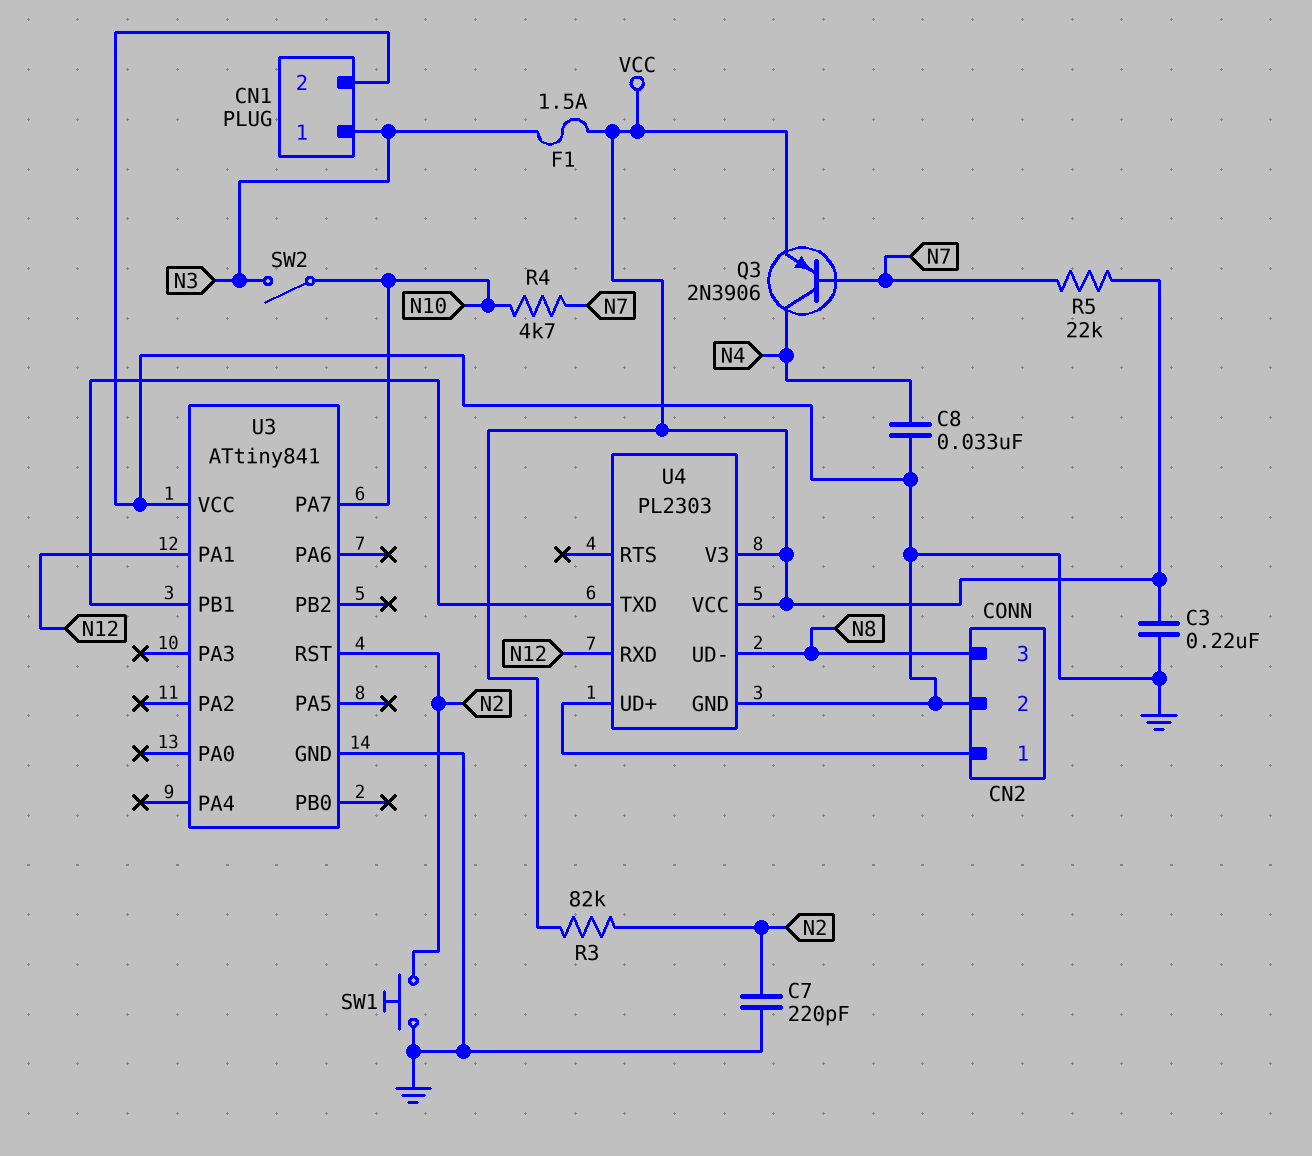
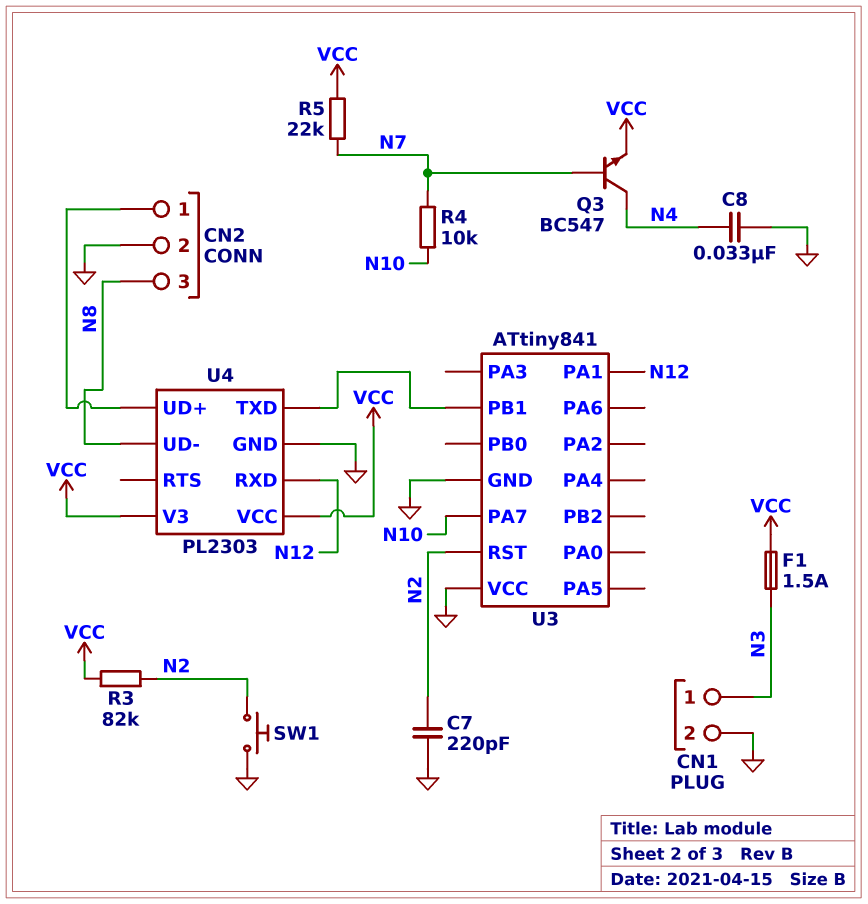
C3: 220nF (GND, VCC) -> none
Q3: PNP 2N3906 (B N7, C N4, E VCC) -> NPN BC547 (B N7, C N4, E VCC)
R4: 4.7k (N7, N10) -> 10k (N7, N10)
SW2: switch (N3, N10) -> none

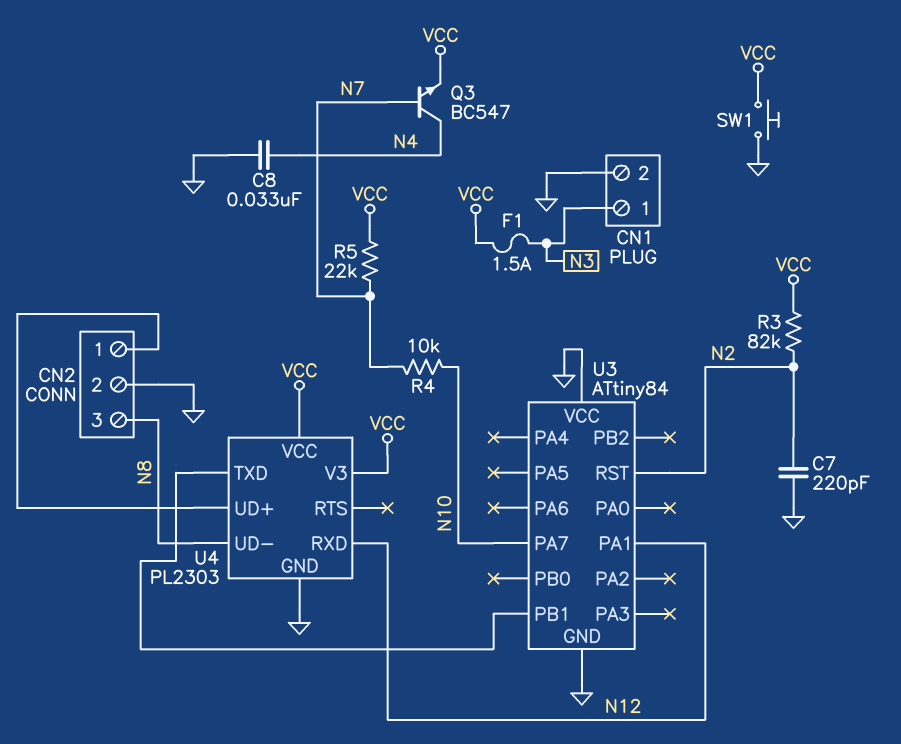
SW1: button (GND, N2) -> button (GND, VCC)
U3: ATtiny841 -> ATtiny84

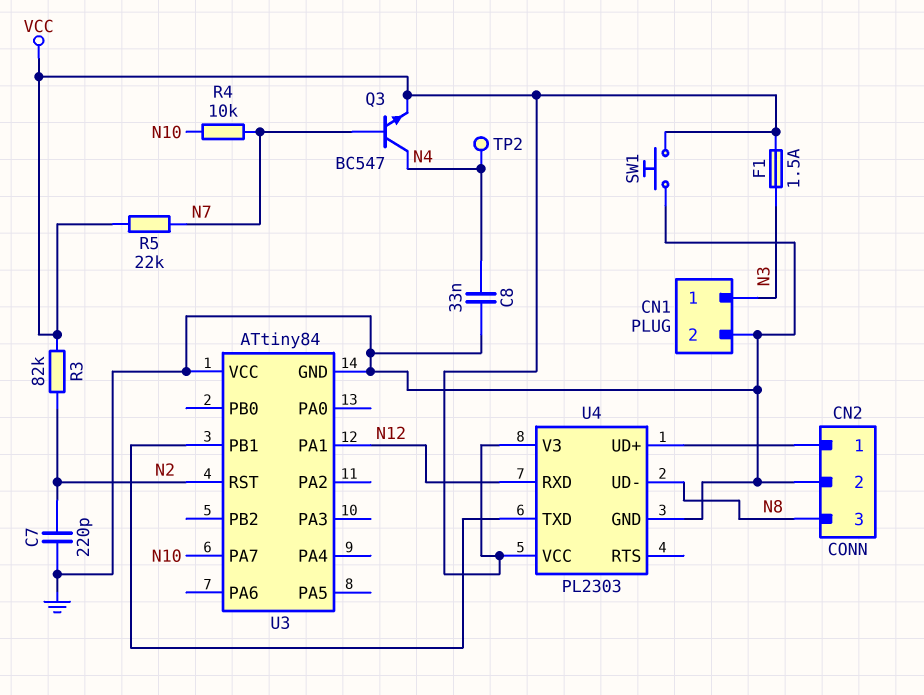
TP2: none -> test point (N4)

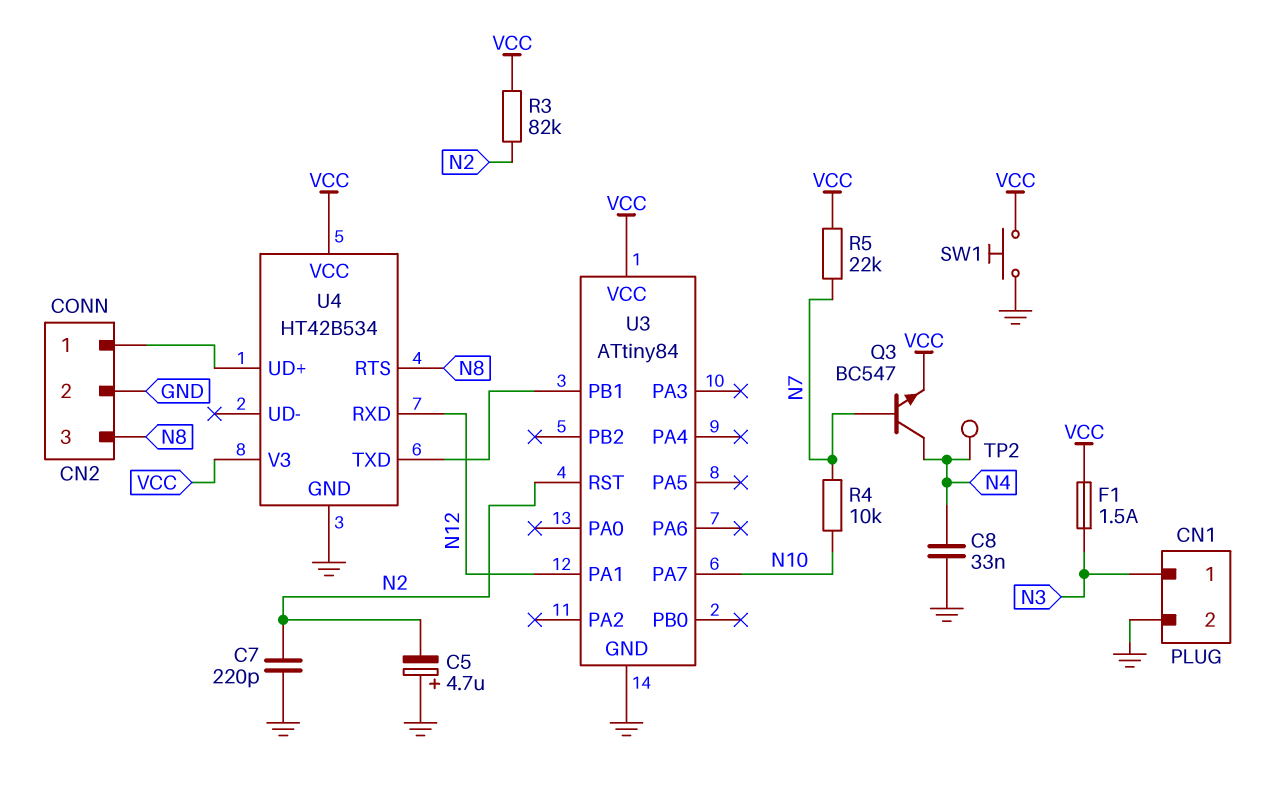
C5: none -> 4.7uF (plus GND, minus N2)
U3 pin VCC: GND -> VCC
U4: PL2303 -> HT42B534
U4 pin RTS: none -> N8
U4 pin UD-: N8 -> none

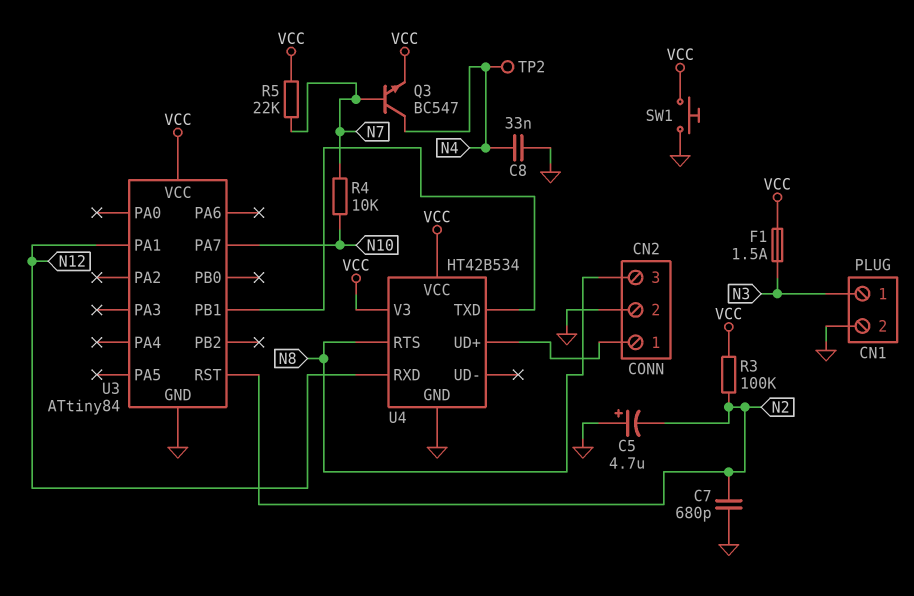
C7: 220pF (GND, N2) -> 680pF (GND, N2)
R3: 82k (N2, VCC) -> 100k (N2, VCC)

